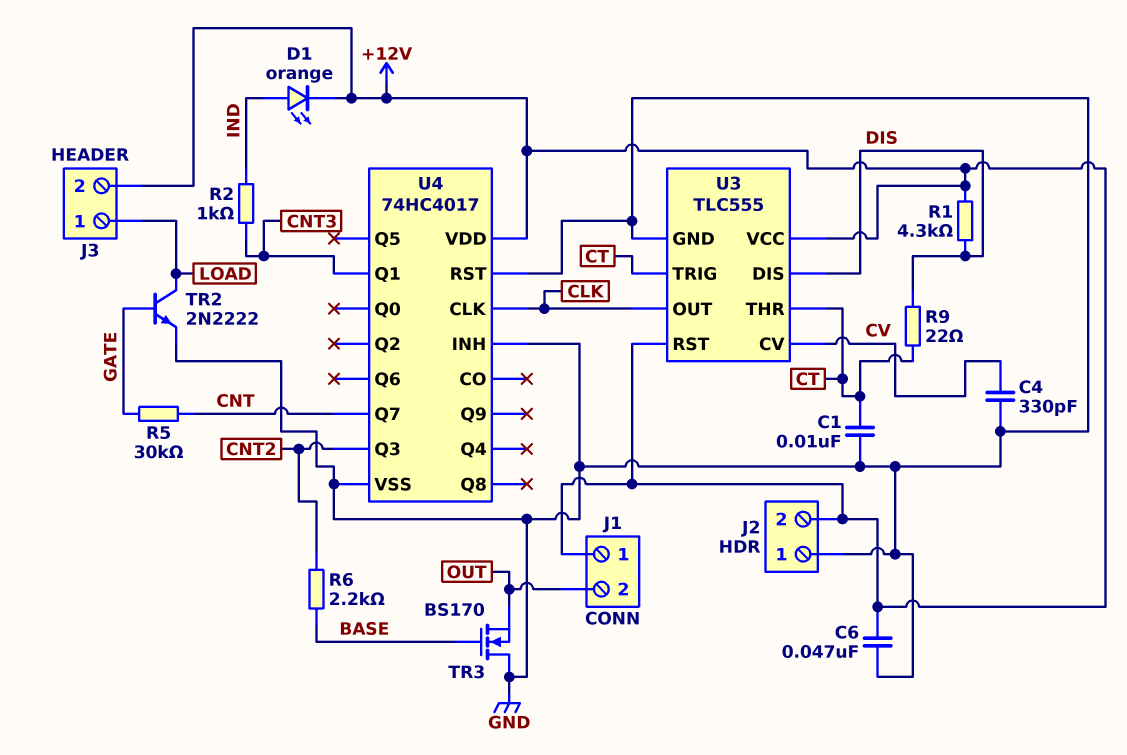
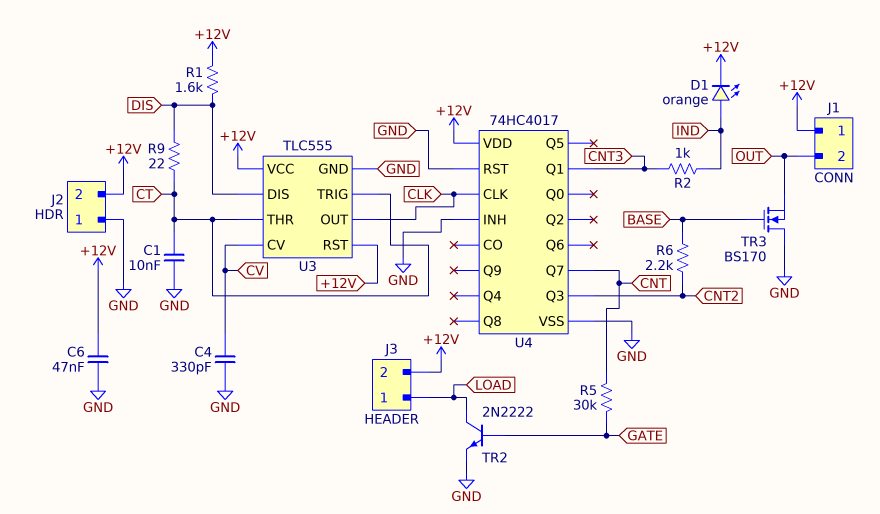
R1: 4.3k (+12V, DIS) -> 1.6k (+12V, DIS)

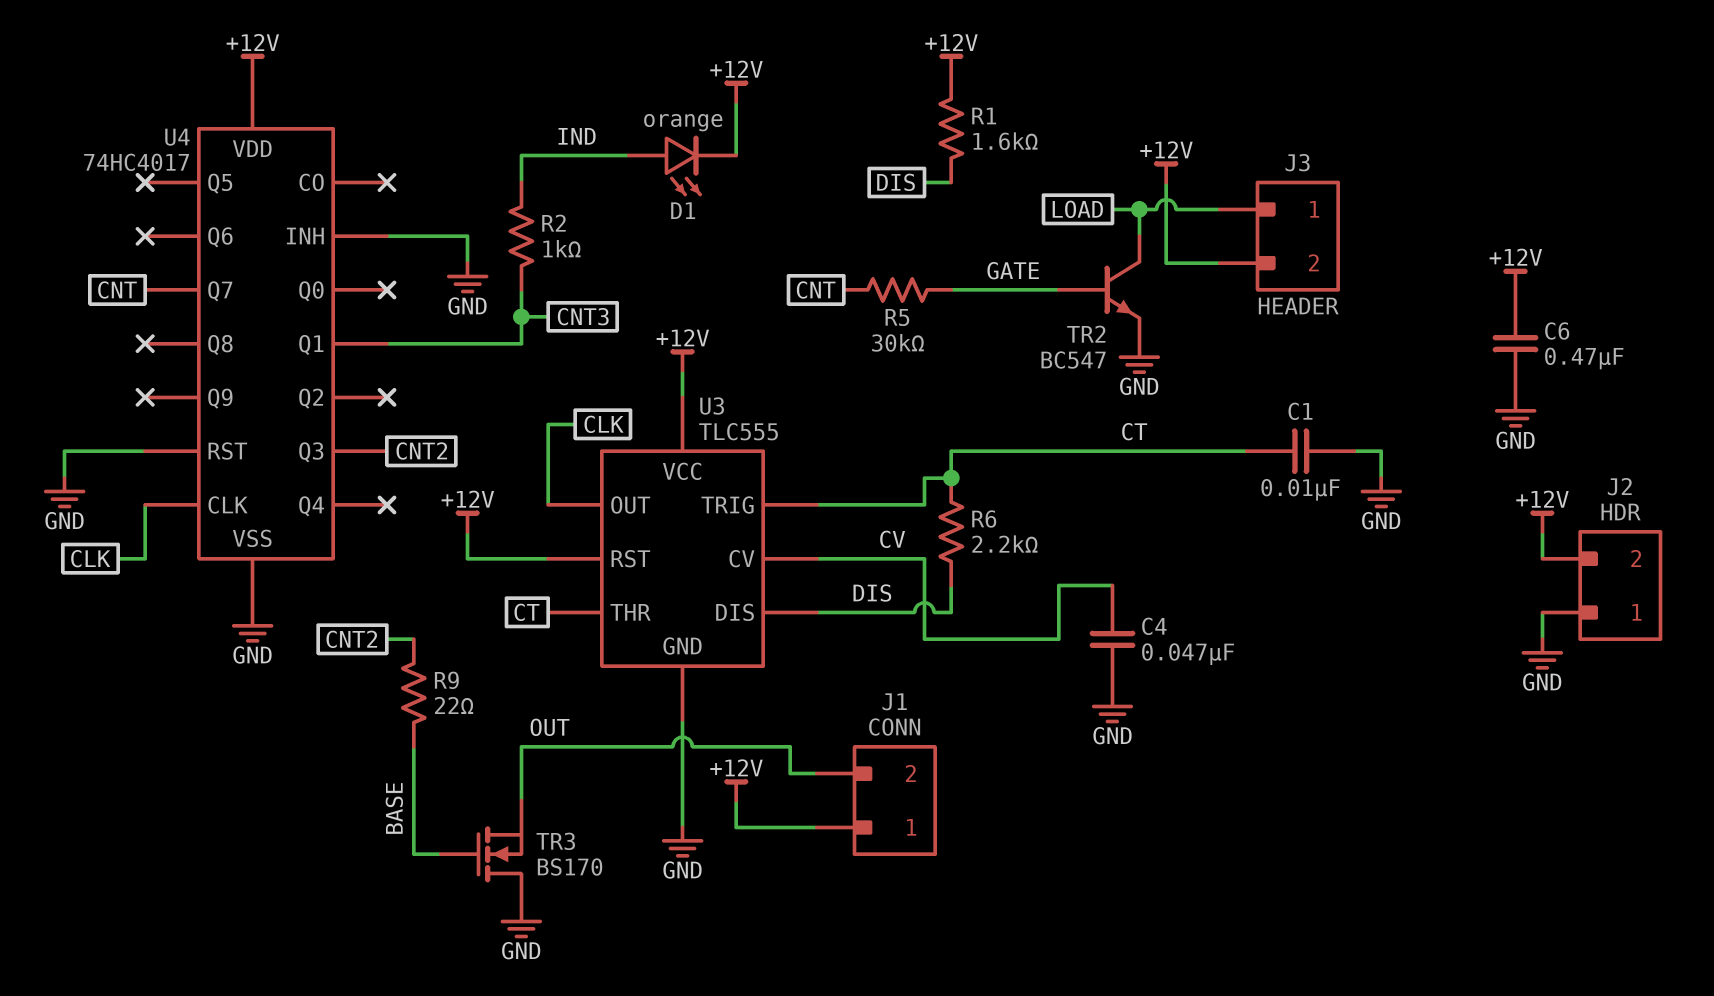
C4: 330pF (CV, GND) -> 47nF (CV, GND)
C6: 47nF (+12V, GND) -> 470nF (+12V, GND)
R6: 2.2k (BASE, CNT2) -> 2.2k (CT, DIS)
R9: 22 (CT, DIS) -> 22 (BASE, CNT2)
TR2: NPN 2N2222 (B GATE, C LOAD, E GND) -> NPN BC547 (B GATE, C LOAD, E GND)

